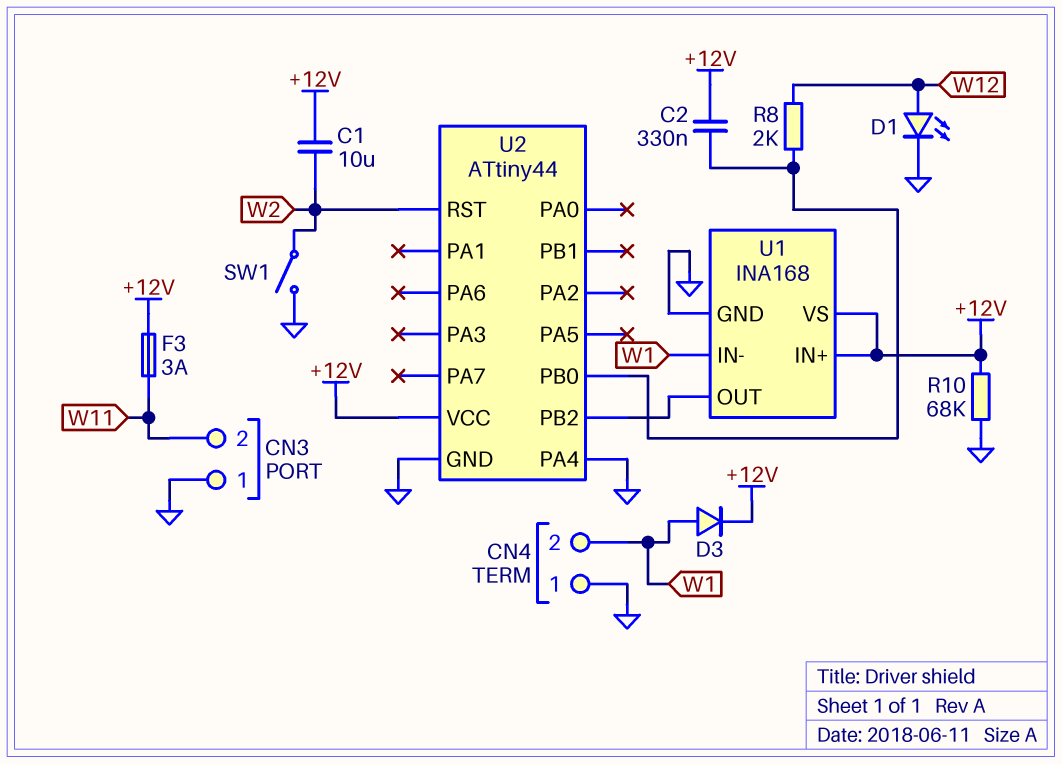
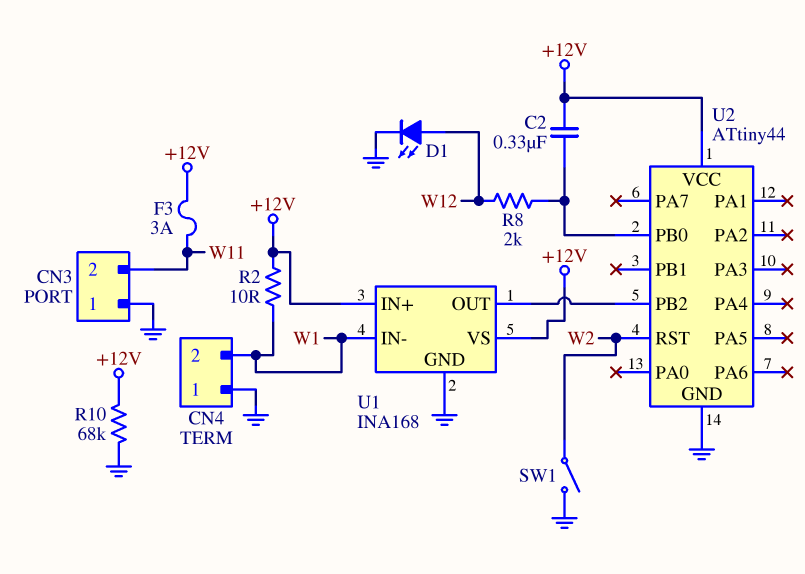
C1: 10uF (+12V, W2) -> none
D3: diode (A W1, K +12V) -> none
R2: none -> 10 (+12V, W1)
U2 pin PA4: GND -> none

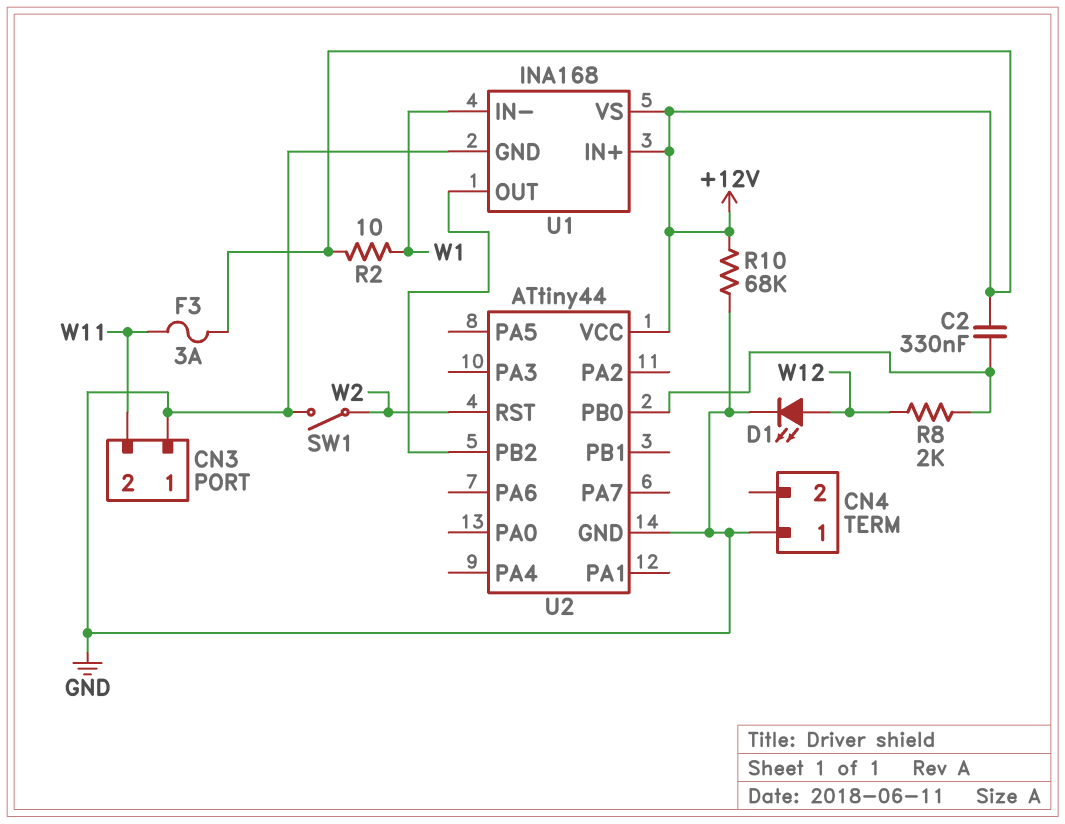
CN4 pin 2: W1 -> none

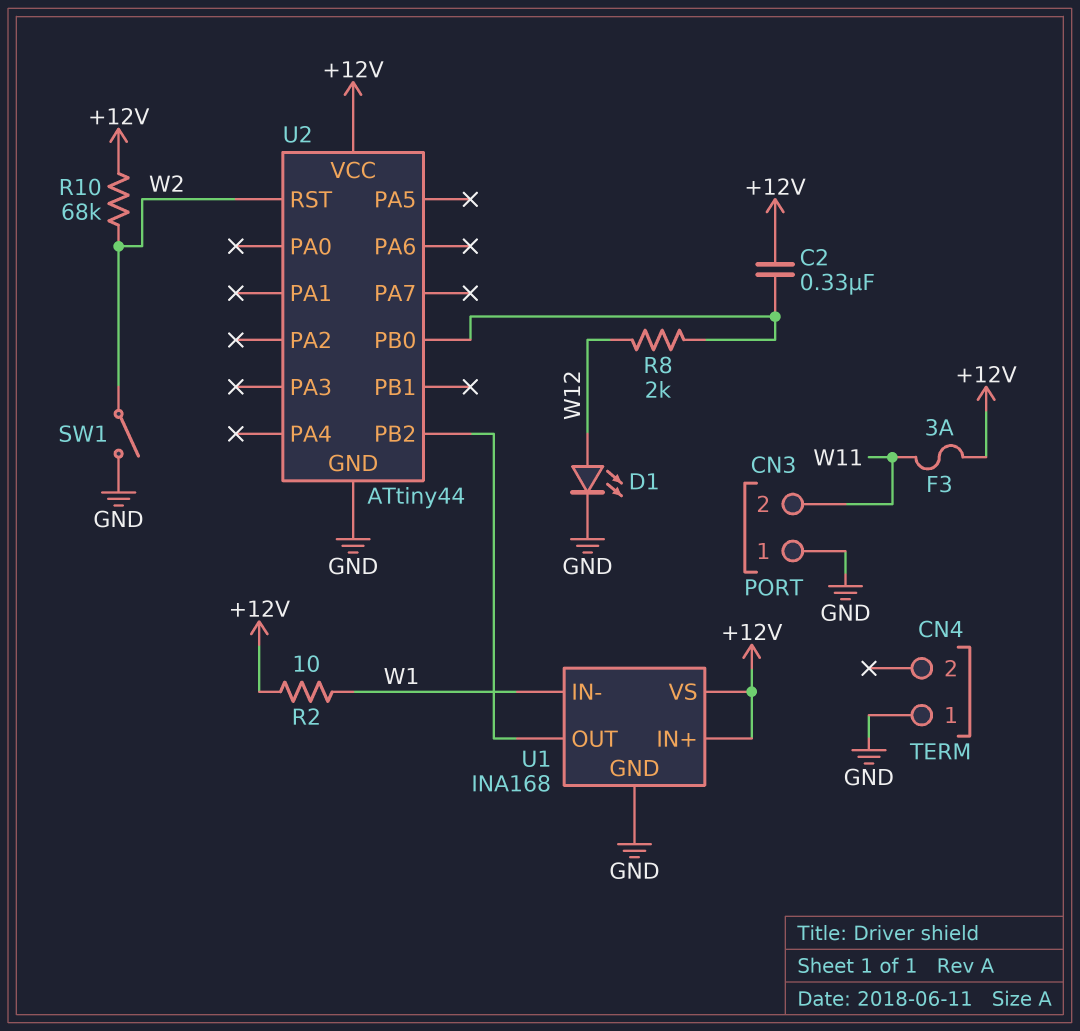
R10: 68k (+12V, GND) -> 68k (+12V, W2)

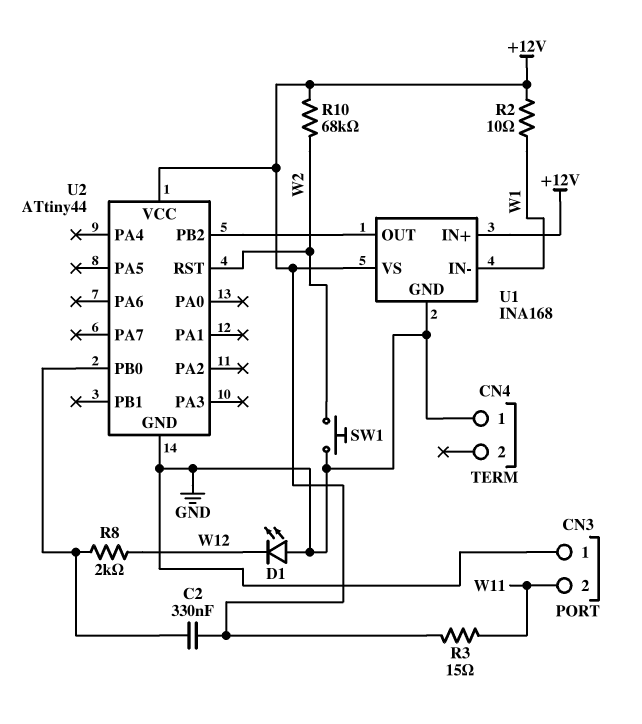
D1: LED (A W12, K GND) -> LED (A GND, K W12)
F3: 3A (+12V, W11) -> none
R3: none -> 15 (+12V, W11)
SW1: switch (GND, W2) -> button (GND, W2)

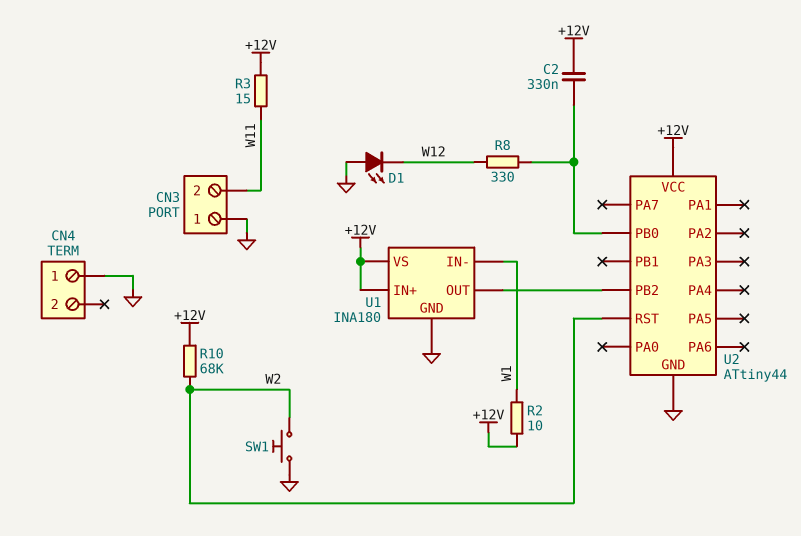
R8: 2k (U2/PB0, W12) -> 330 (U2/PB0, W12)
U1: INA168 -> INA180

